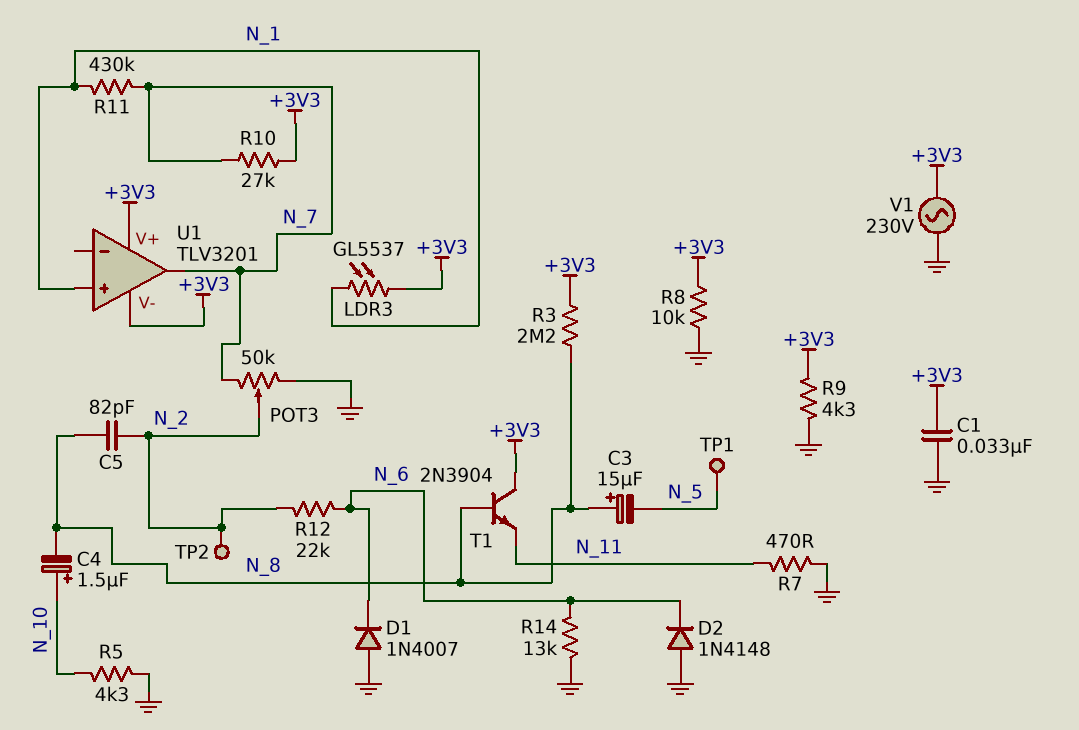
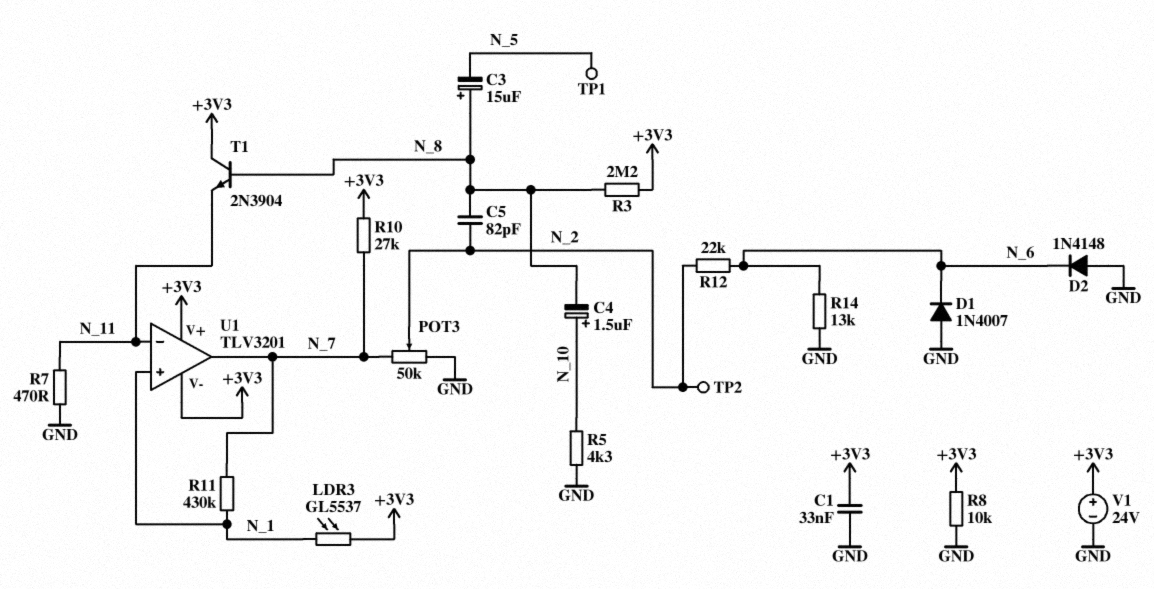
R9: 4.3k (+3V3, GND) -> none
U1 pin in-: none -> N_11
V1: AC 230V (+3V3, GND) -> 24V (plus +3V3, minus GND)

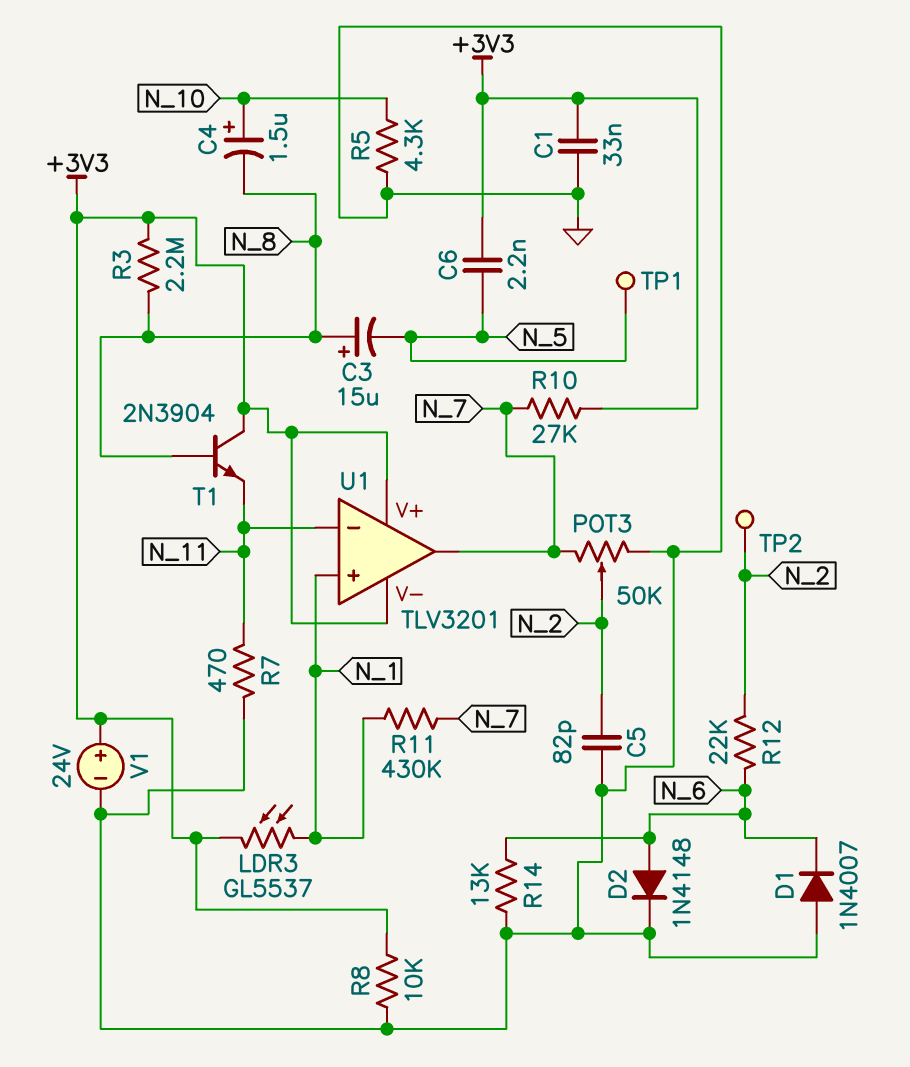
C5: 82pF (N_2, N_8) -> 82pF (GND, N_2)
C6: none -> 2.2nF (+3V3, N_5)
D2: diode 1N4148 (A GND, K N_6) -> diode 1N4148 (A N_6, K GND)

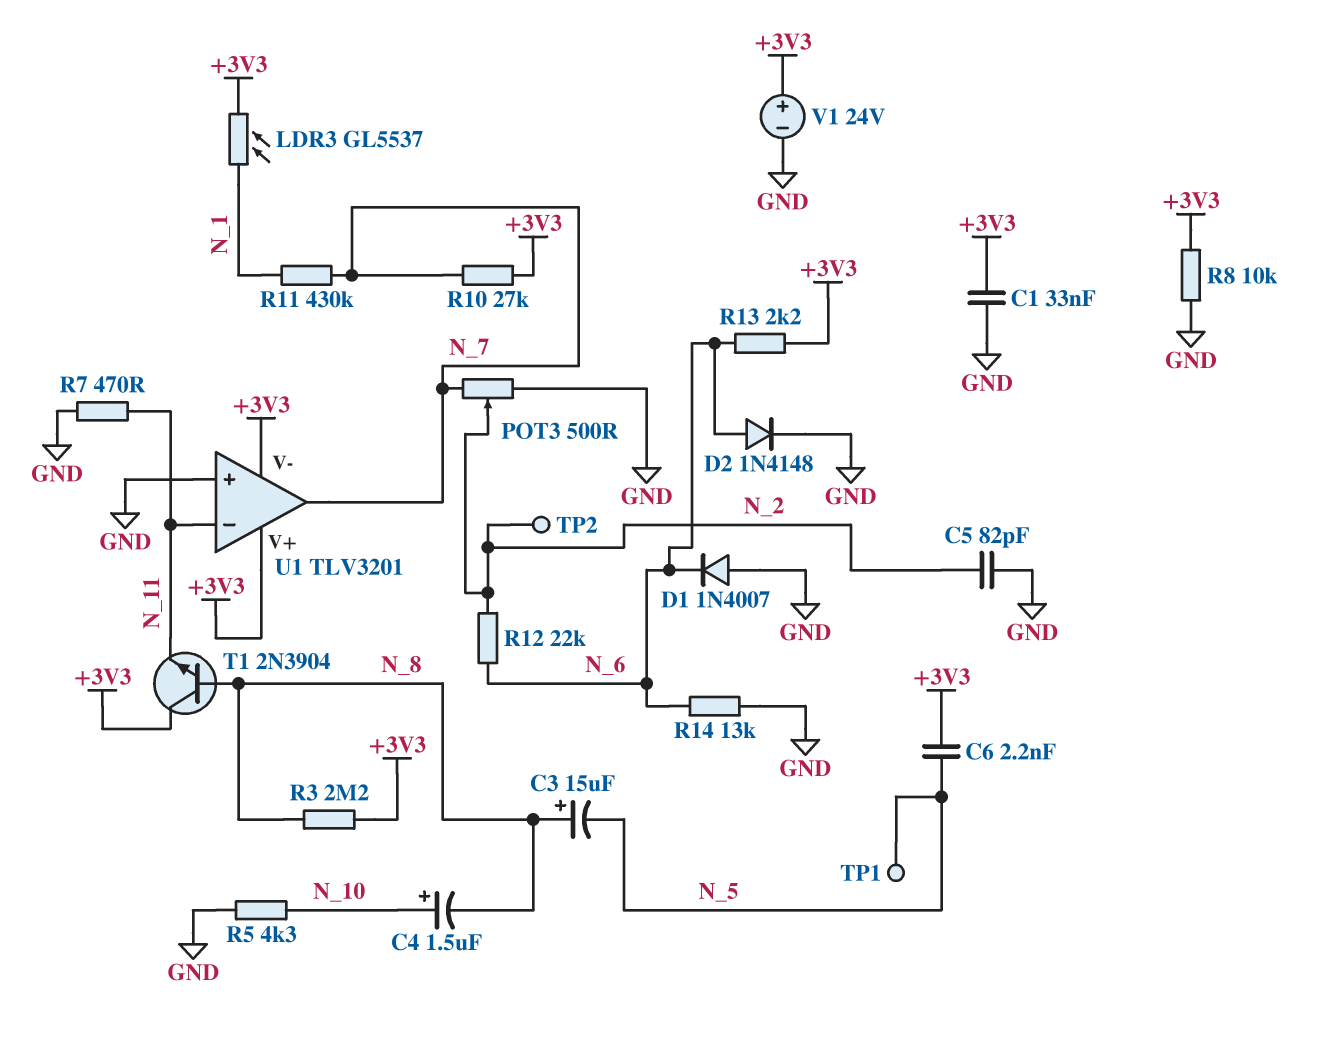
POT3: 50k (GND, N_7, wiper N_2) -> 500 (GND, N_7, wiper N_2)
R13: none -> 2.2k (+3V3, N_6)
U1 pin in+: N_1 -> GND

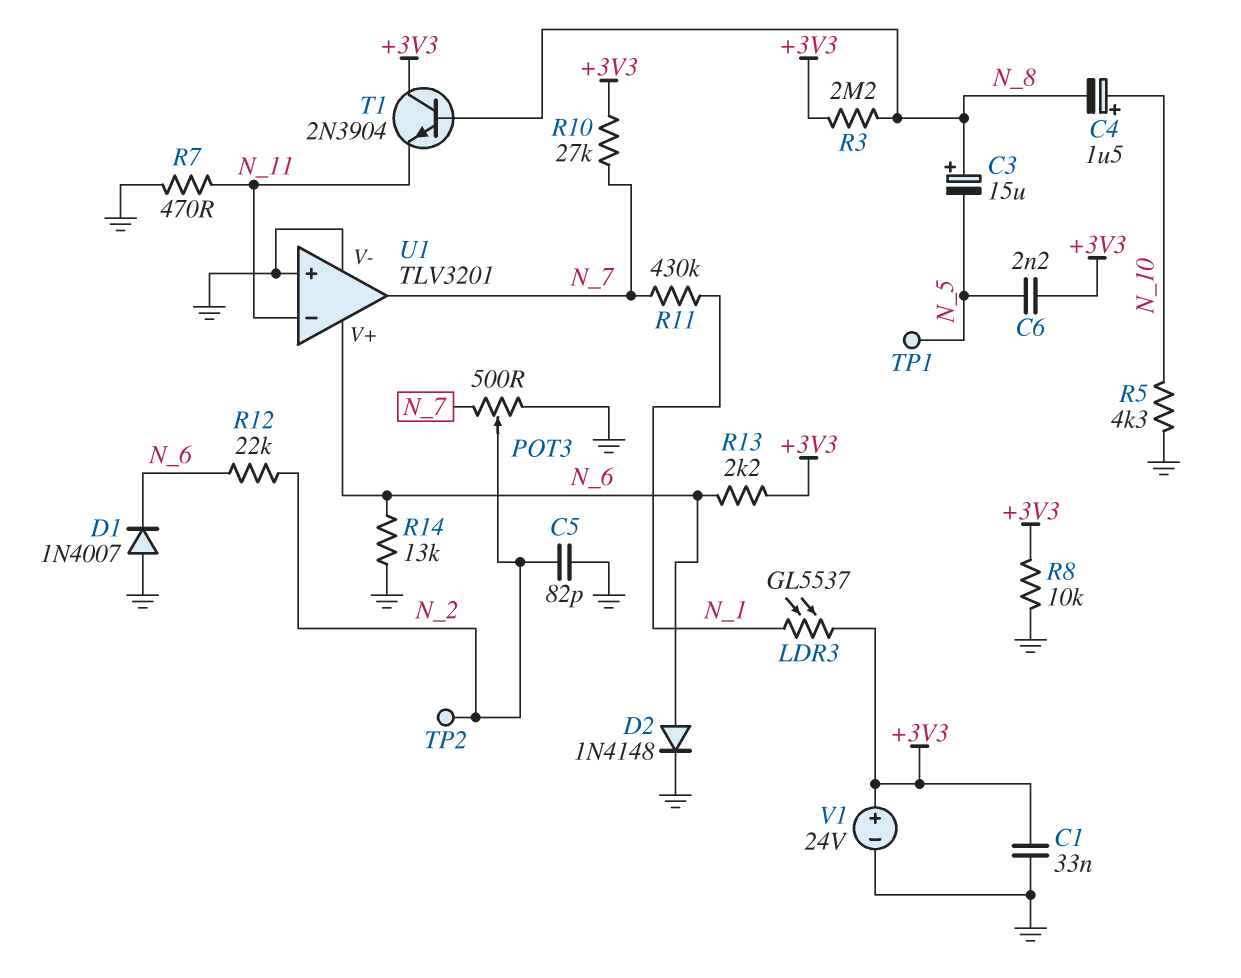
U1 pin V+: +3V3 -> N_6
U1 pin V-: +3V3 -> GND

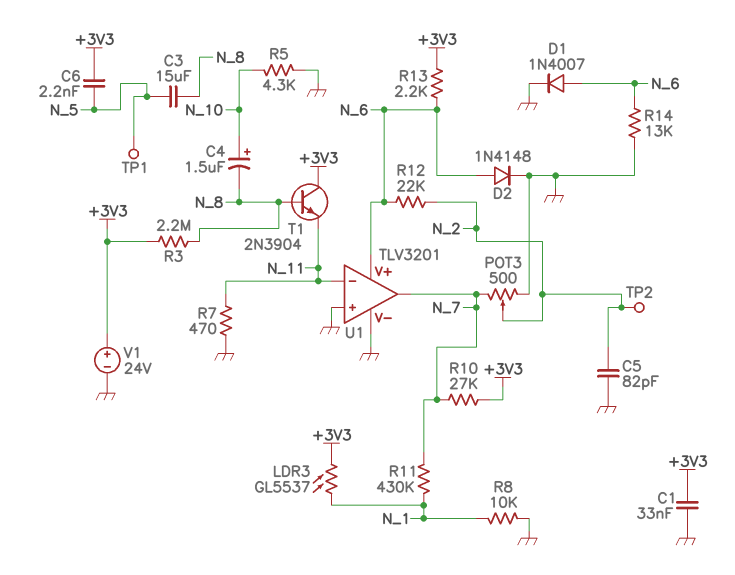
C3: 15uF (plus N_8, minus N_5) -> 15uF (N_5, N_8)
D1: diode 1N4007 (A GND, K N_6) -> diode 1N4007 (A N_6, K GND)
R8: 10k (+3V3, GND) -> 10k (GND, N_1)

